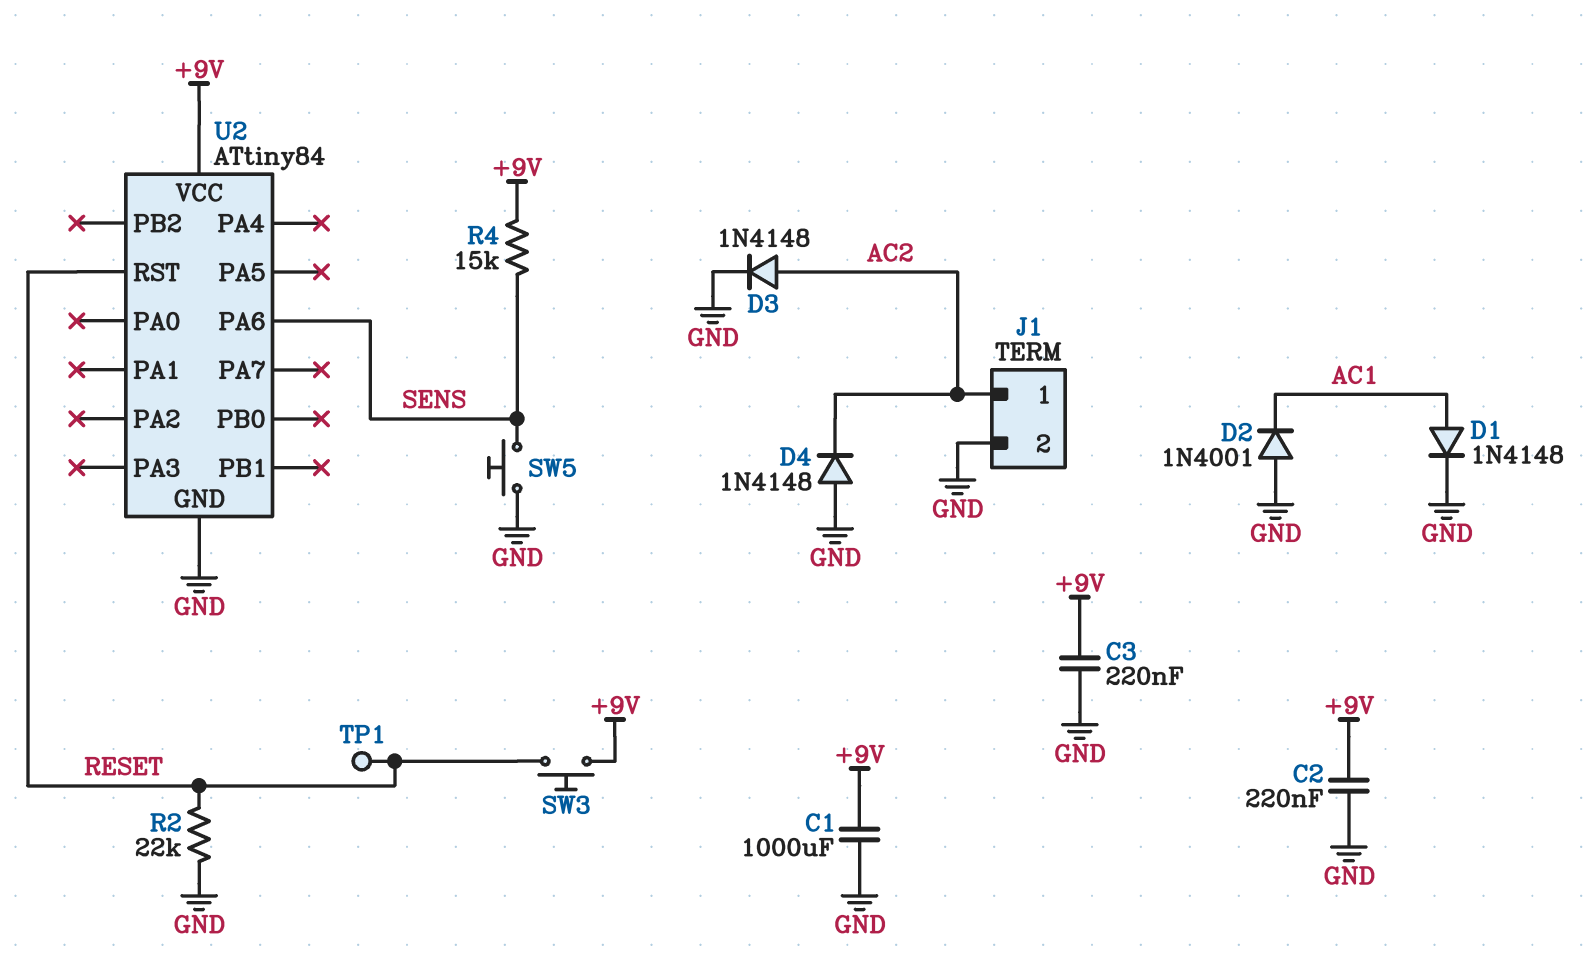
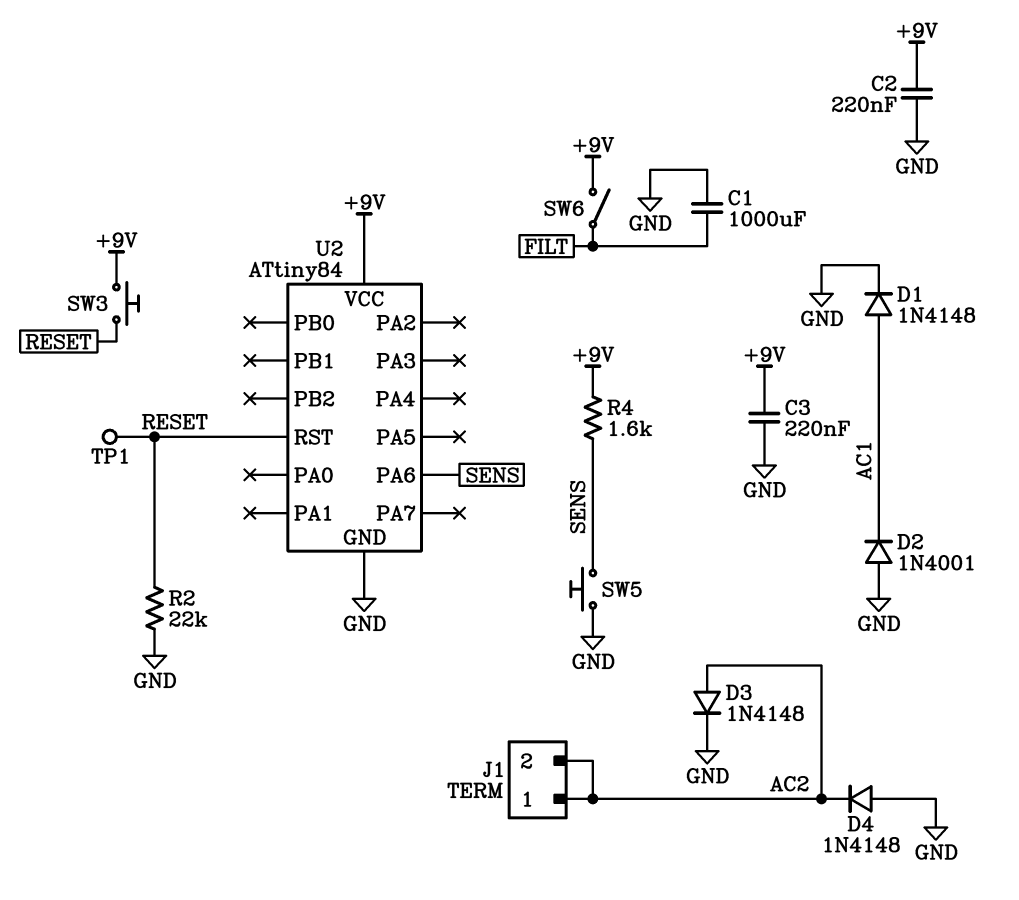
C1: 1000uF (+9V, GND) -> 1000uF (FILT, GND)
J1 pin 2: GND -> AC2
R4: 15k (+9V, SENS) -> 1.6k (+9V, SENS)
SW6: none -> switch (+9V, FILT)

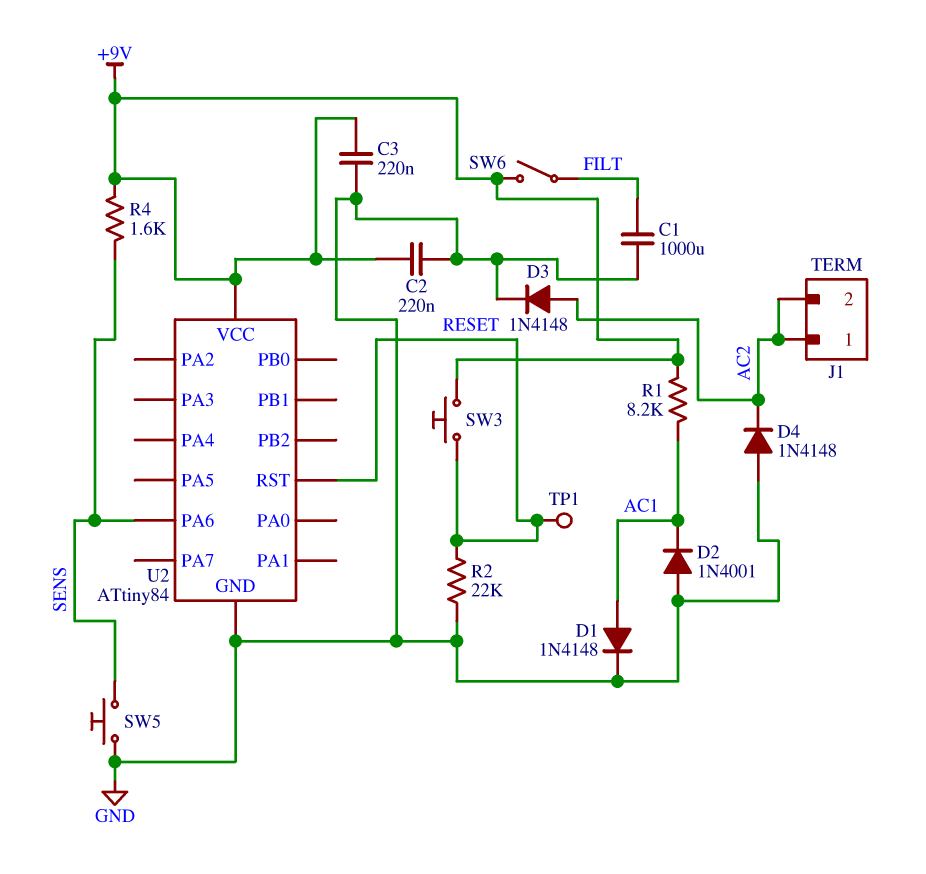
R1: none -> 8.2k (+9V, AC1)

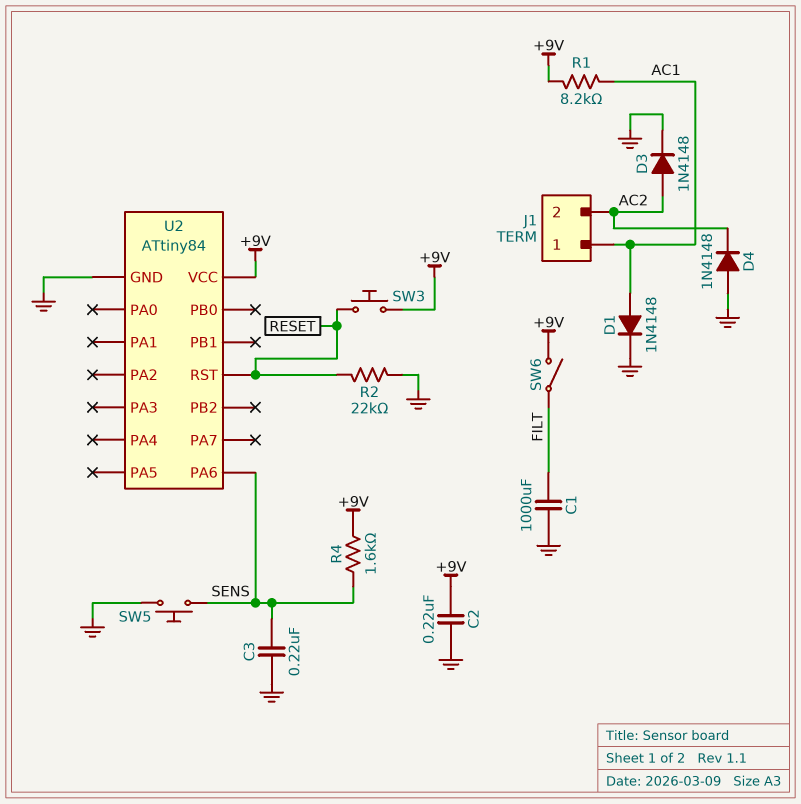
C3: 220nF (+9V, GND) -> 220nF (GND, SENS)
D2: diode 1N4001 (A GND, K AC1) -> none
J1 pin 1: AC2 -> AC1
TP1: test point (RESET) -> none

